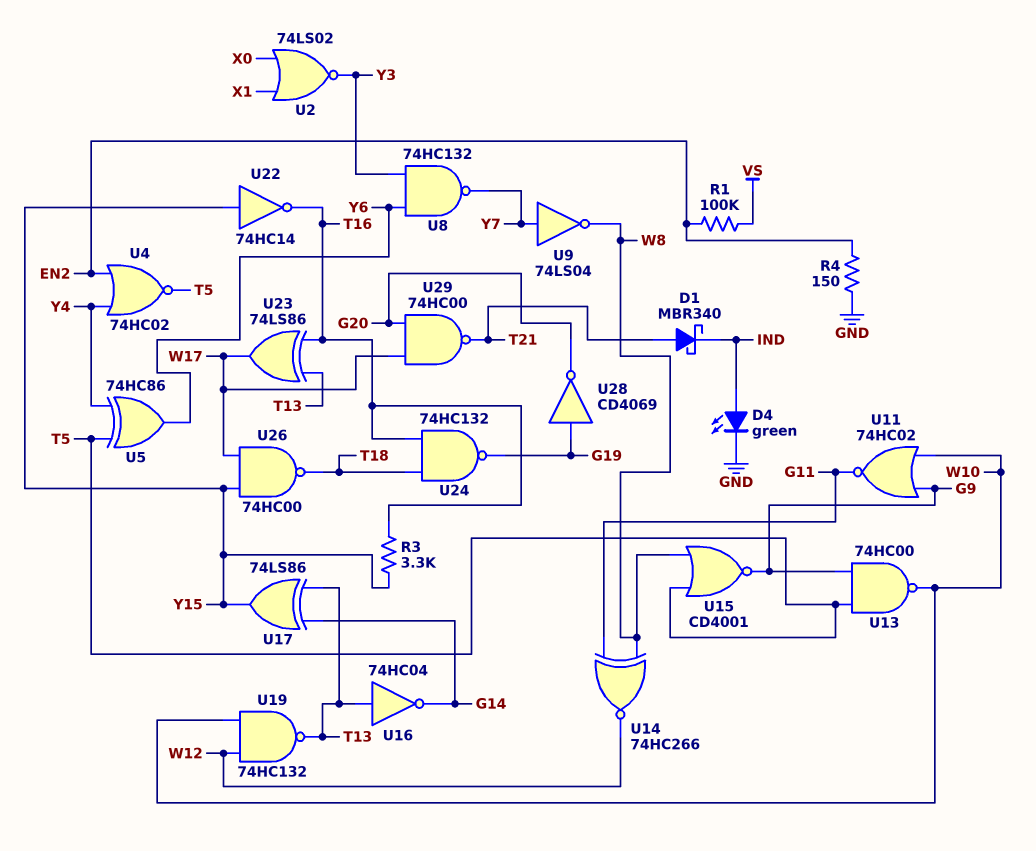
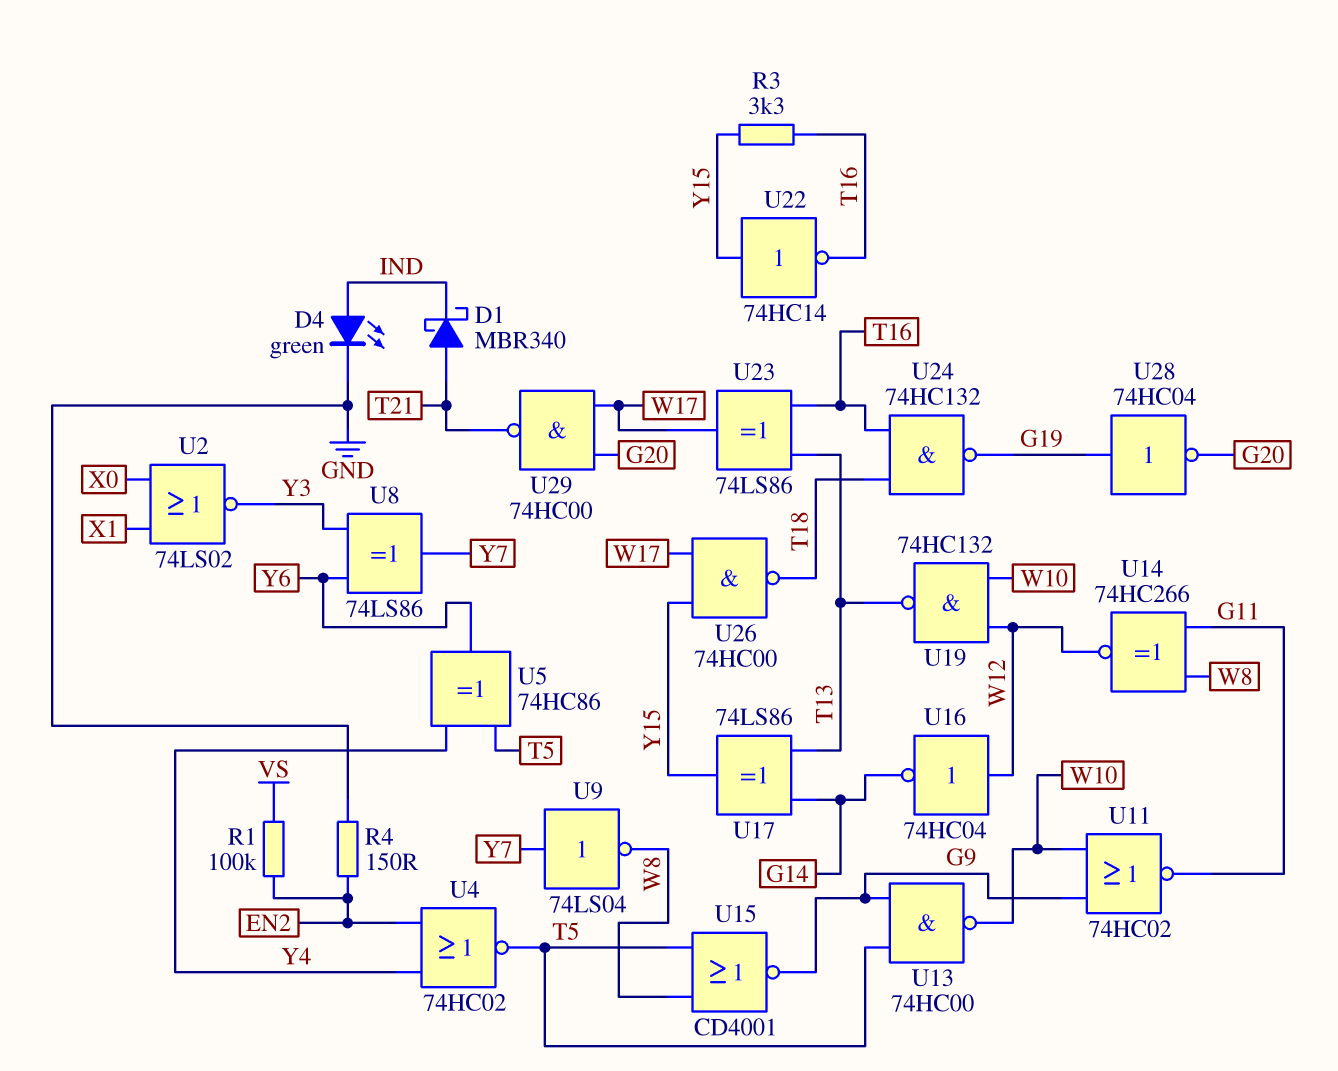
U8: NAND 74HC132 (in Y3, in Y6, out Y7) -> XOR 74LS86 (in Y3, in Y6, out Y7)
U16: NOT 74HC04 (in T13, out G14) -> NOT 74HC04 (in W12, out G14)
U28: NOT CD4069 (in G19, out G20) -> NOT 74HC04 (in G19, out G20)

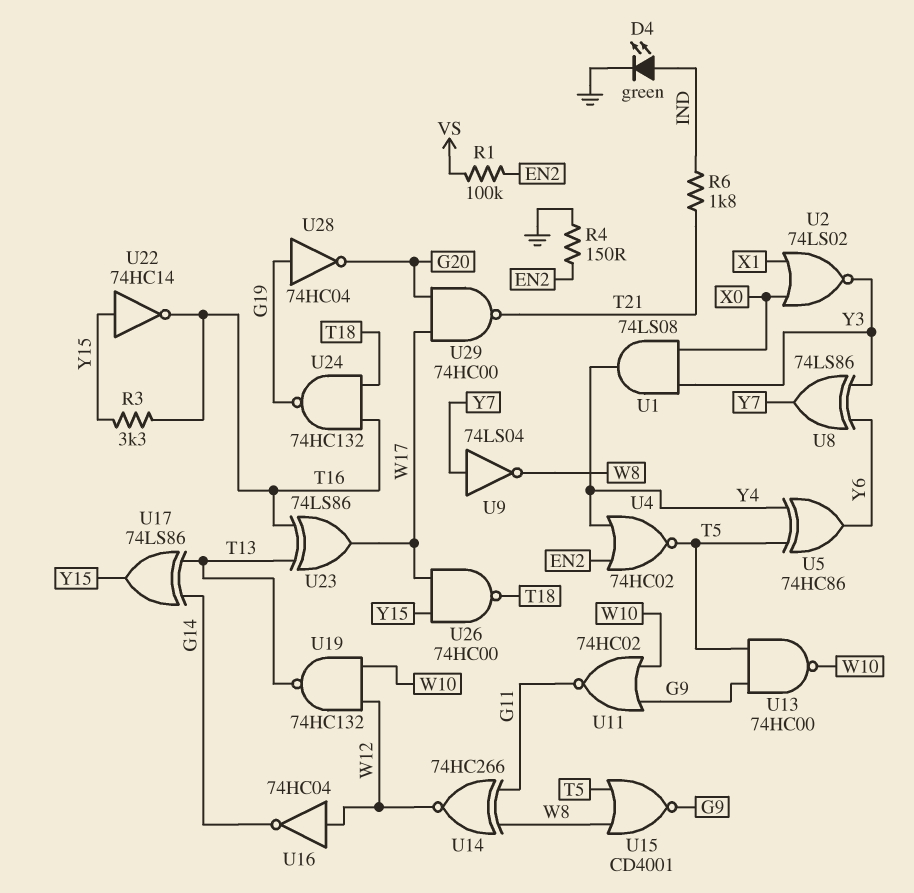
D1: schottky MBR340 (A T21, K IND) -> none
R6: none -> 1.8k (IND, T21)
U1: none -> AND 74LS08 (in X0, in Y3, out Y4)

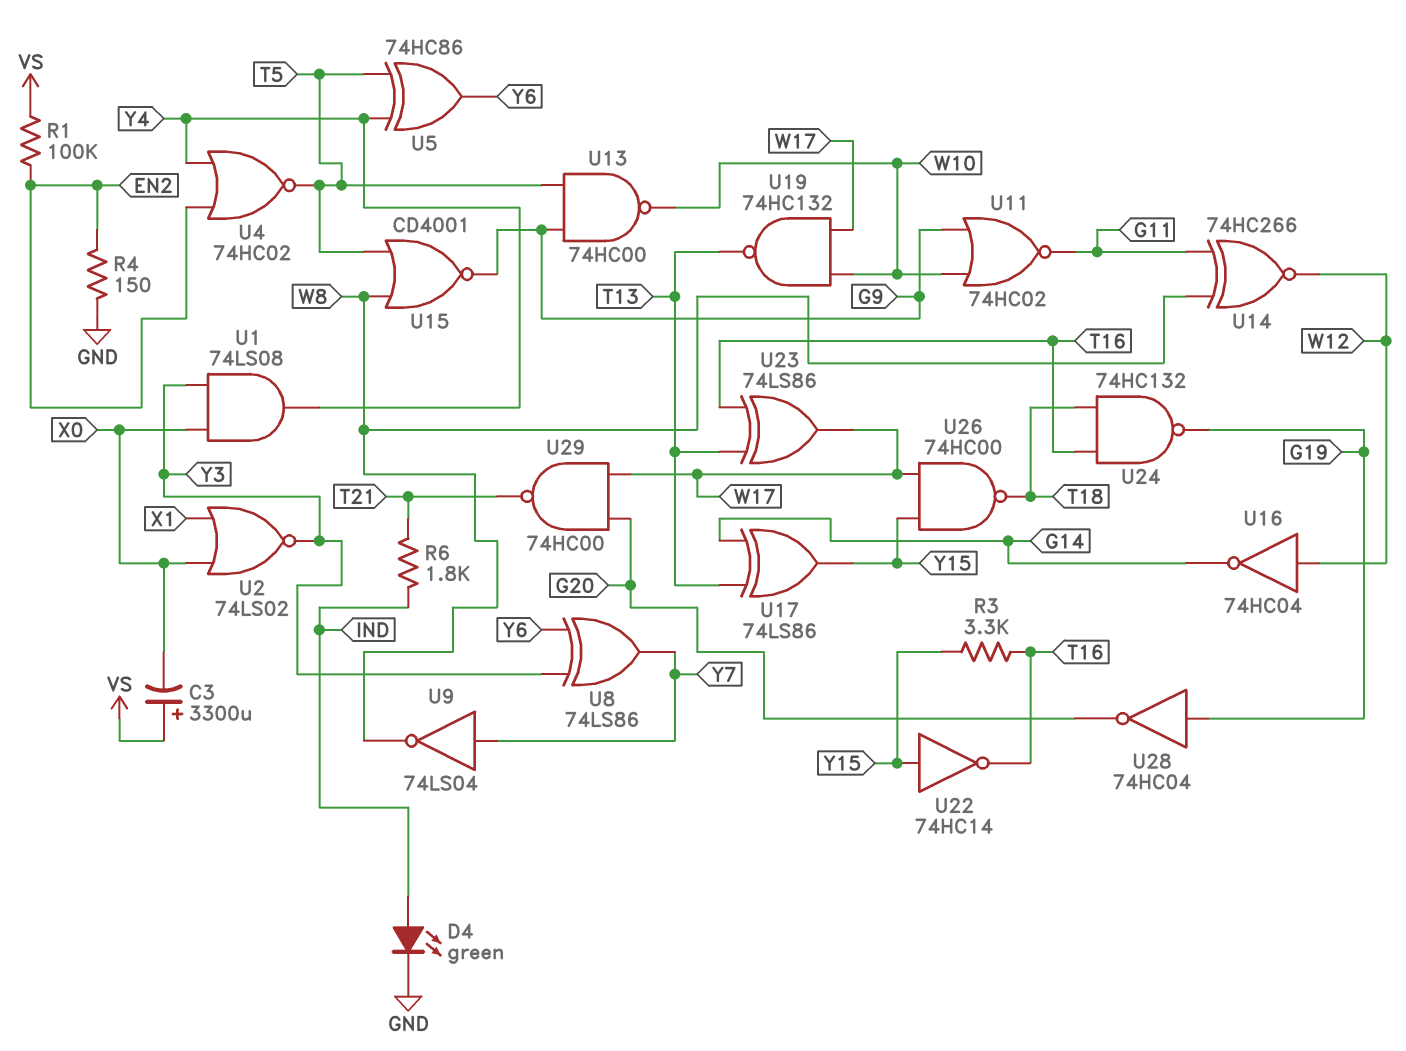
C3: none -> 3300uF (plus VS, minus X0)
U19: NAND 74HC132 (in W10, in W12, out T13) -> NAND 74HC132 (in W10, in W17, out T13)

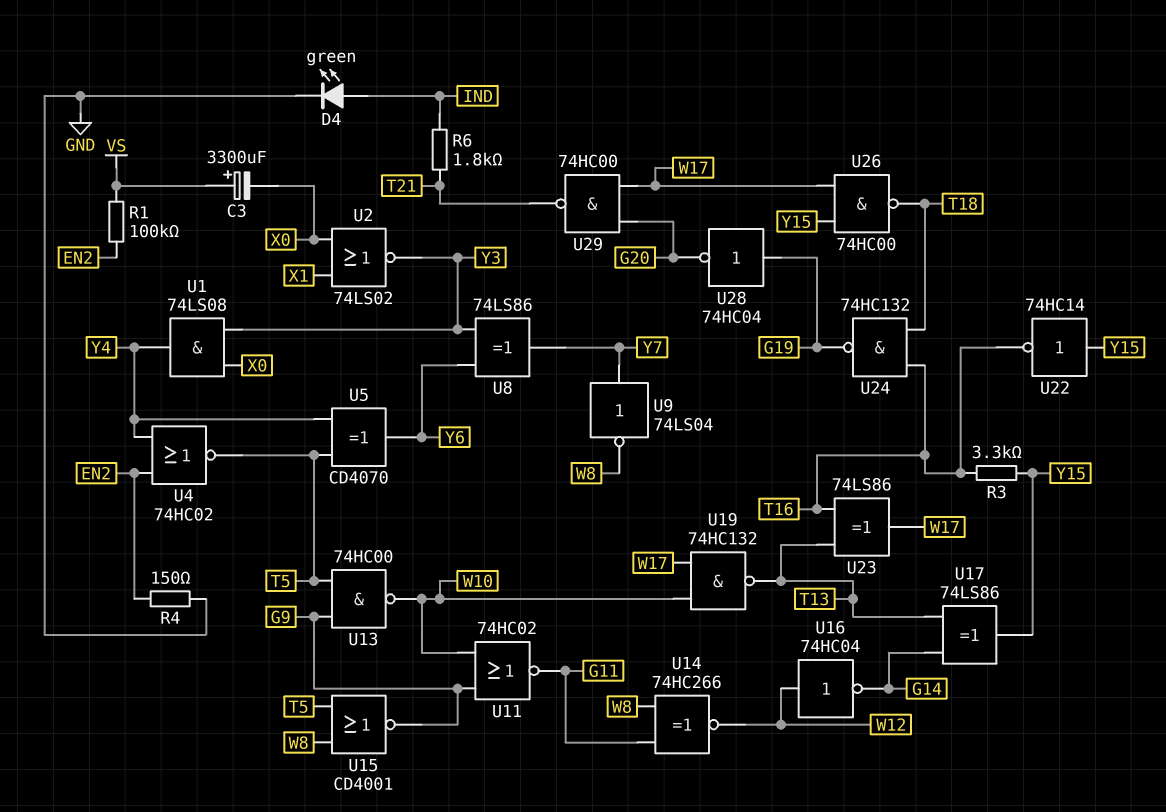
U5: XOR 74HC86 (in T5, in Y4, out Y6) -> XOR CD4070 (in T5, in Y4, out Y6)

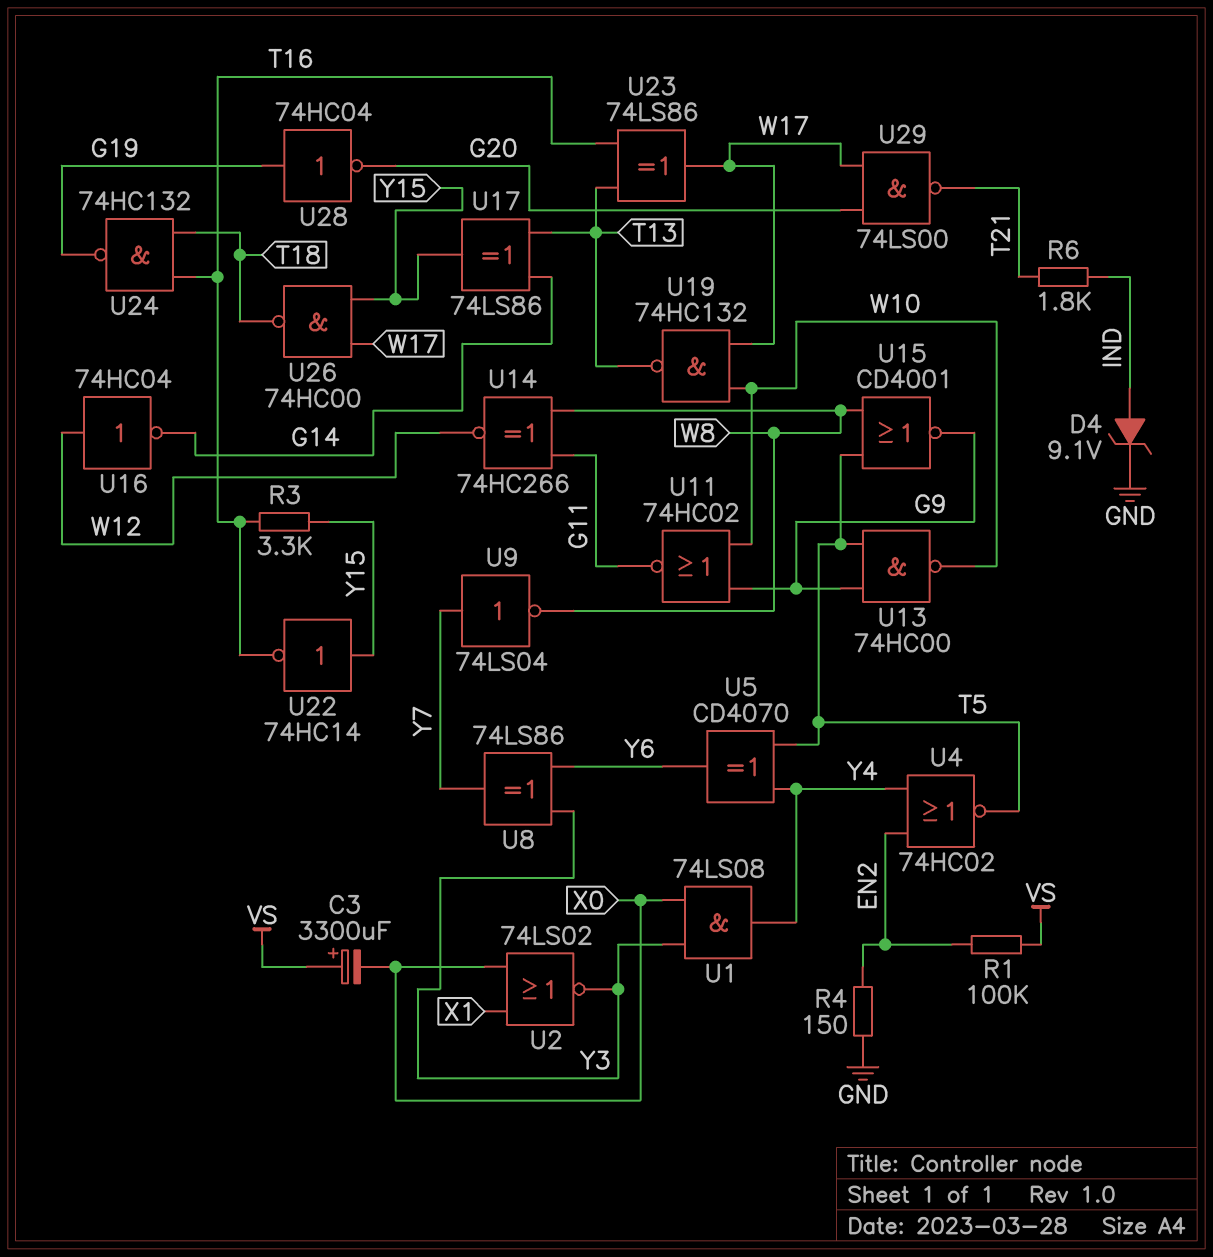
D4: LED green (A IND, K GND) -> zener 9.1V (A IND, K GND)
U29: NAND 74HC00 (in G20, in W17, out T21) -> NAND 74LS00 (in G20, in W17, out T21)

